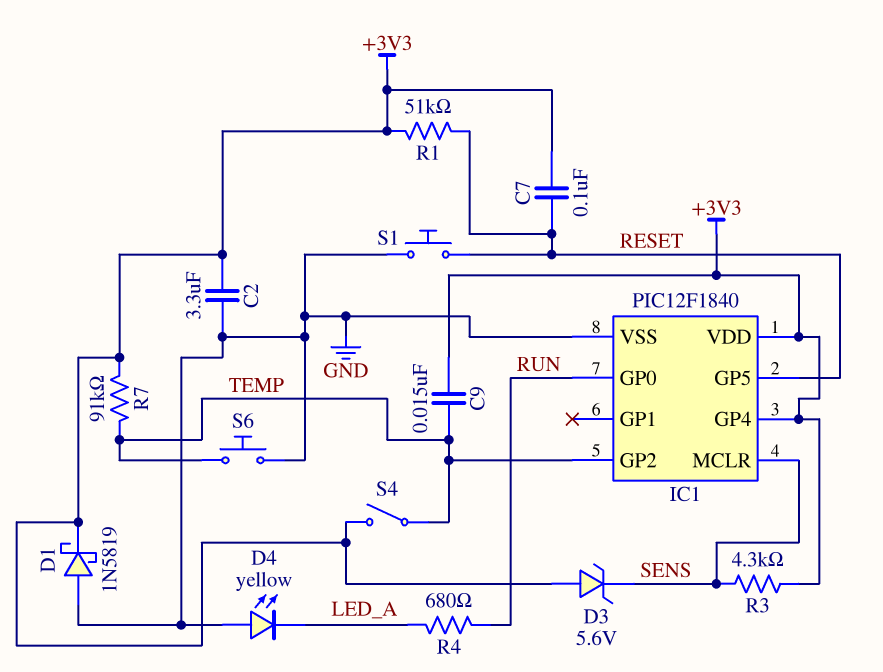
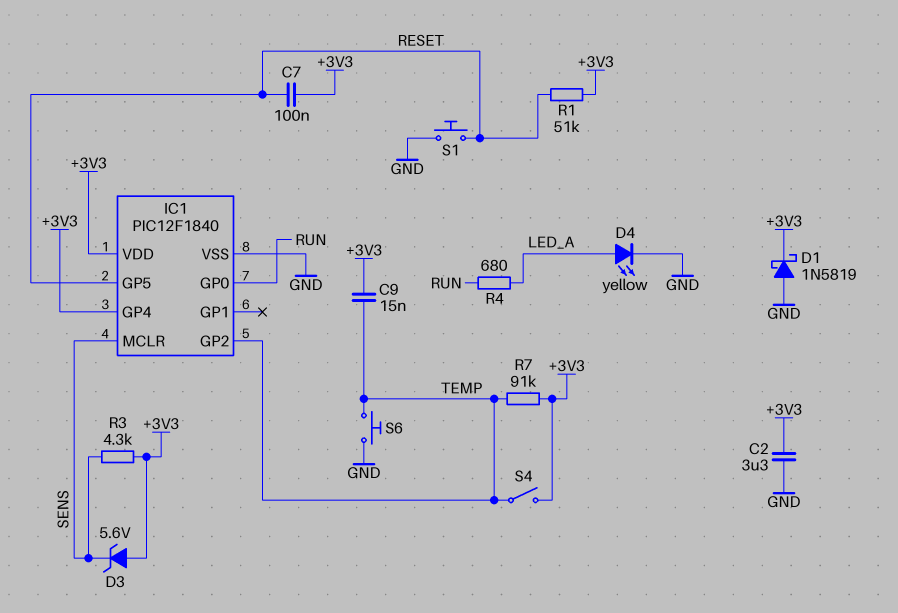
D4: LED yellow (A GND, K LED_A) -> LED yellow (A LED_A, K GND)

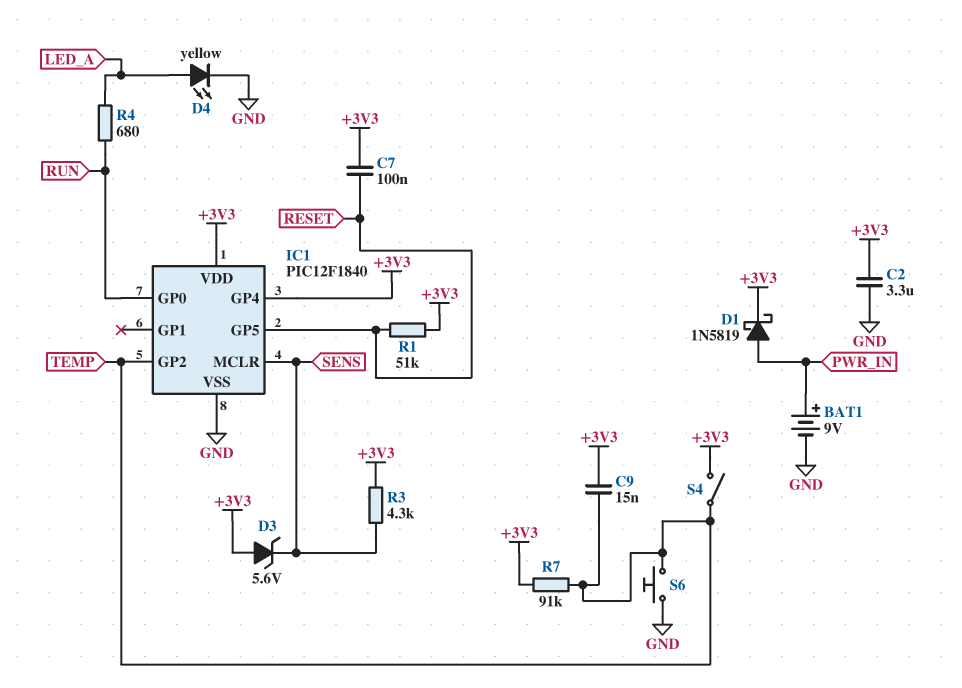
BAT1: none -> 9V (plus PWR_IN, minus GND)
D1: schottky 1N5819 (A GND, K +3V3) -> schottky 1N5819 (A PWR_IN, K +3V3)
S1: button (GND, RESET) -> none

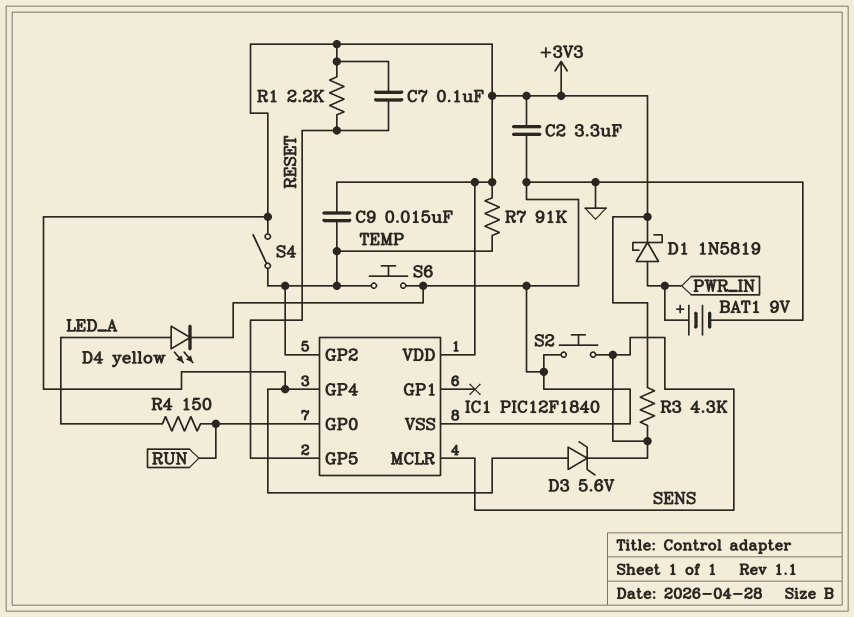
R1: 51k (+3V3, RESET) -> 2.2k (+3V3, RESET)
R4: 680 (LED_A, RUN) -> 150 (LED_A, RUN)
S2: none -> button (GND, SENS)

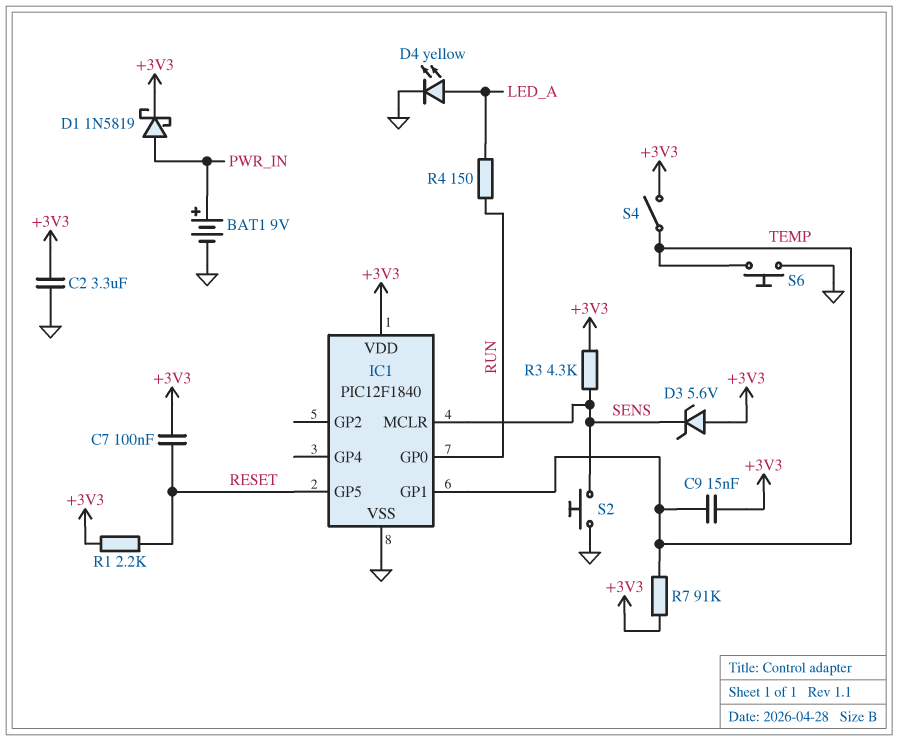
IC1 pin GP1: none -> TEMP
IC1 pin GP2: TEMP -> none
IC1 pin GP4: +3V3 -> none

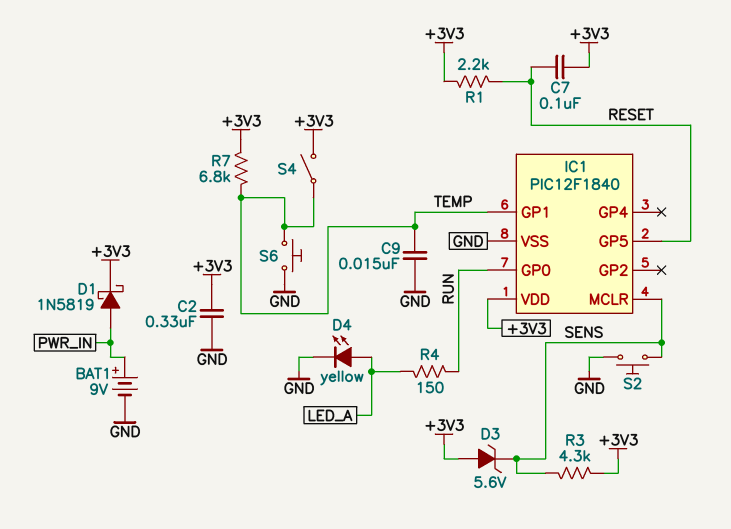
C2: 3.3uF (+3V3, GND) -> 330nF (+3V3, GND)
C9: 15nF (+3V3, TEMP) -> 15nF (GND, TEMP)
R7: 91k (+3V3, TEMP) -> 6.8k (+3V3, TEMP)

